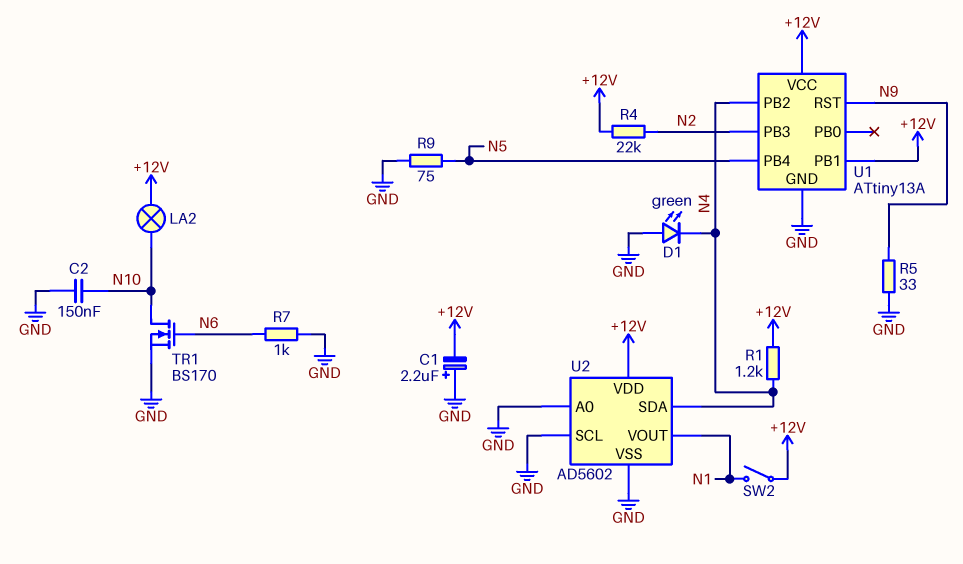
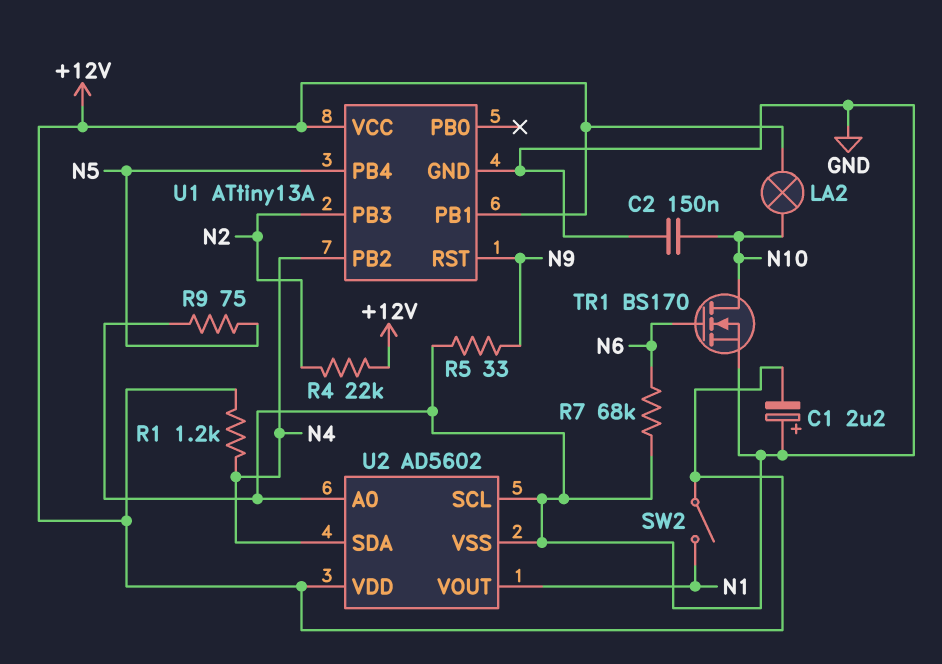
D1: LED green (A GND, K N4) -> none
R7: 1k (GND, N6) -> 68k (GND, N6)

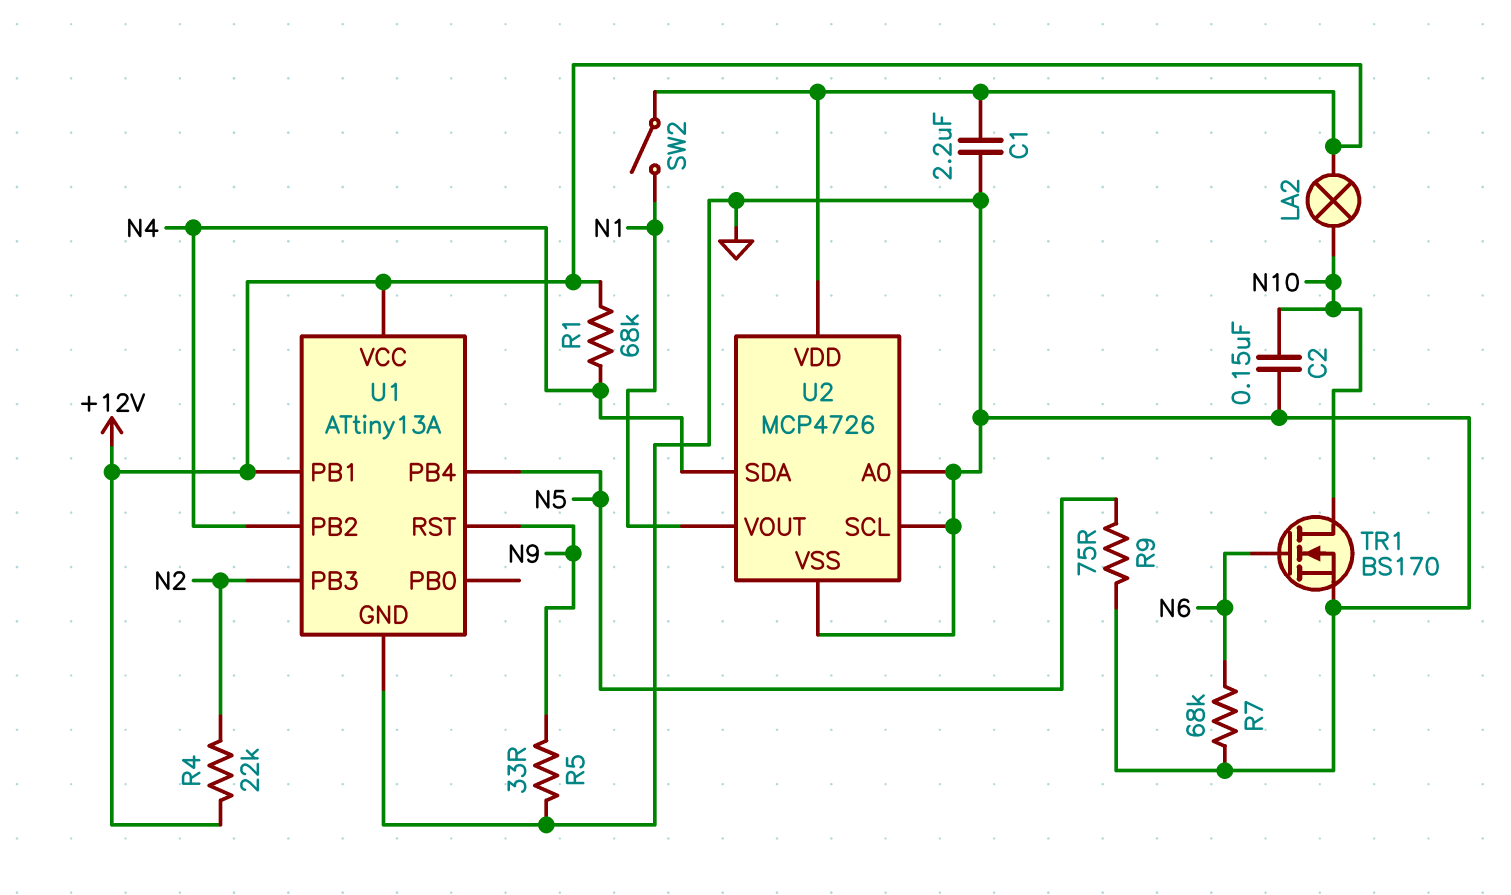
C1: 2.2uF (plus GND, minus +12V) -> 2.2uF (+12V, GND)
R1: 1.2k (+12V, N4) -> 68k (+12V, N4)
U2: AD5602 -> MCP4726

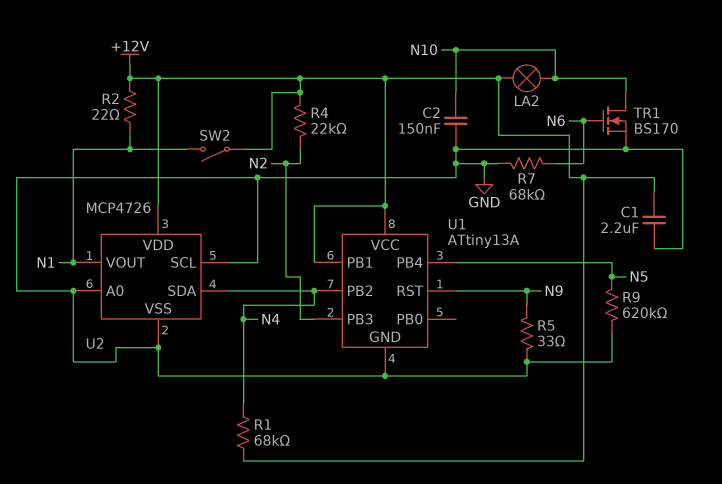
R2: none -> 22 (+12V, N1)
R9: 75 (GND, N5) -> 620k (GND, N5)

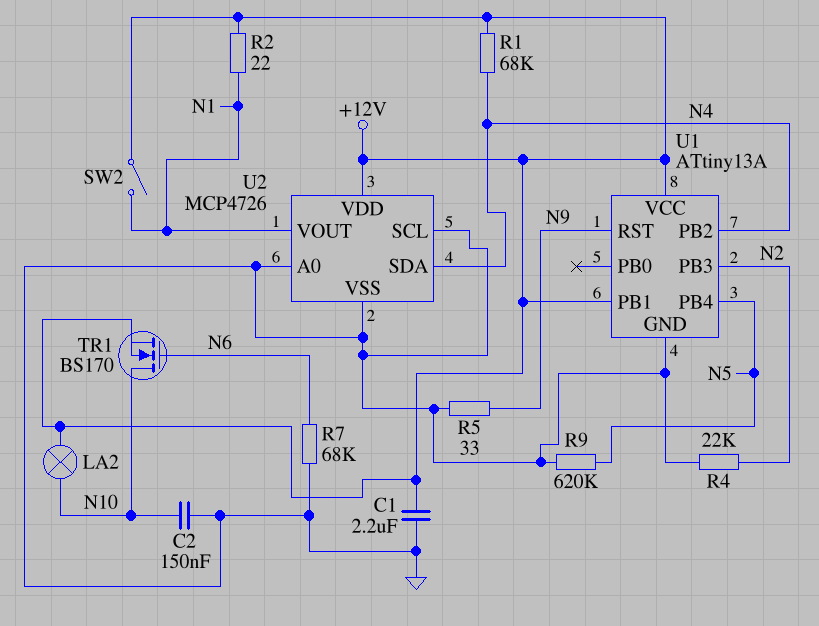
R4: 22k (+12V, N2) -> 22k (GND, N2)
TR1: NMOS BS170 (G N6, D N10, S GND) -> NMOS BS170 (G N6, D N10, S +12V)

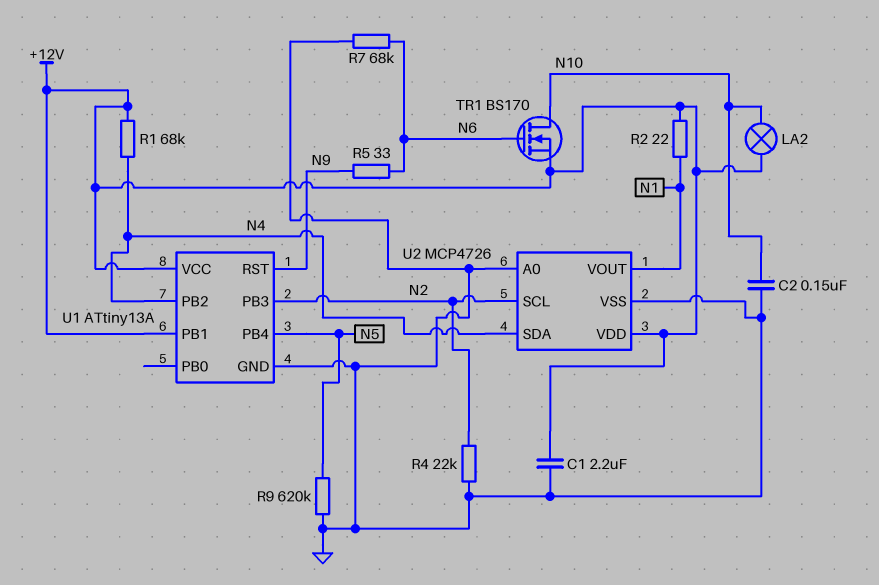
R5: 33 (GND, N9) -> 33 (N6, N9)
SW2: switch (+12V, N1) -> none
U2 pin SCL: GND -> N2

